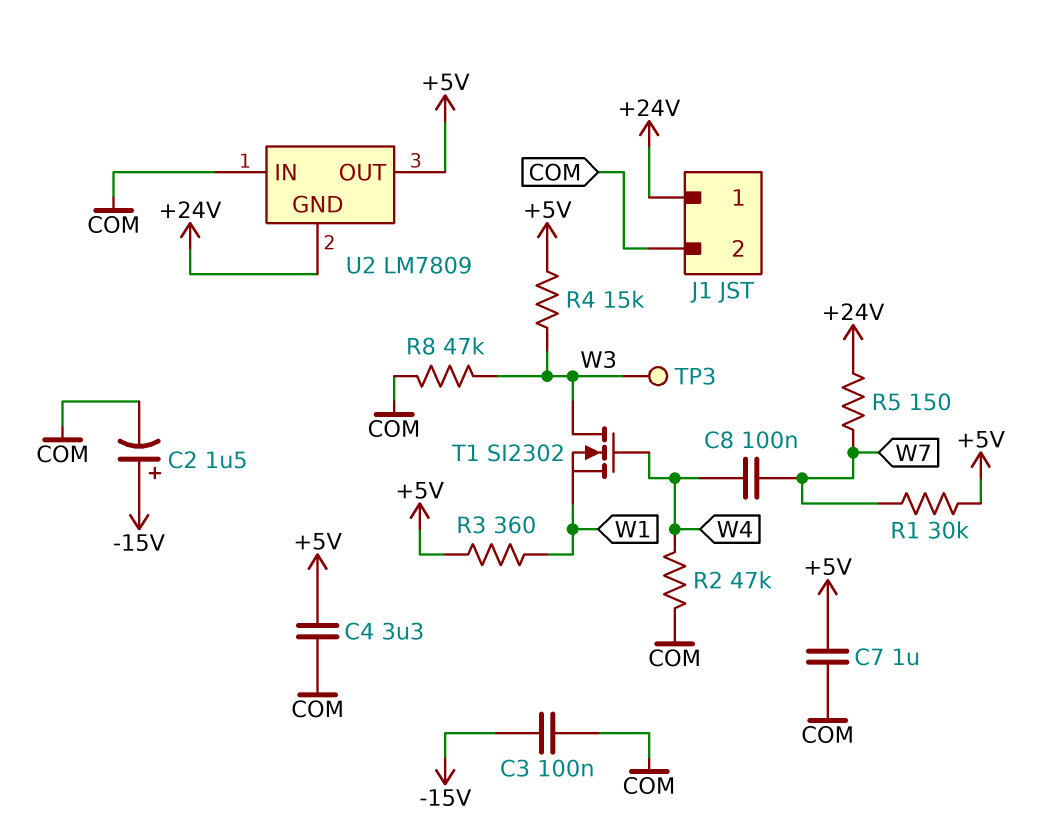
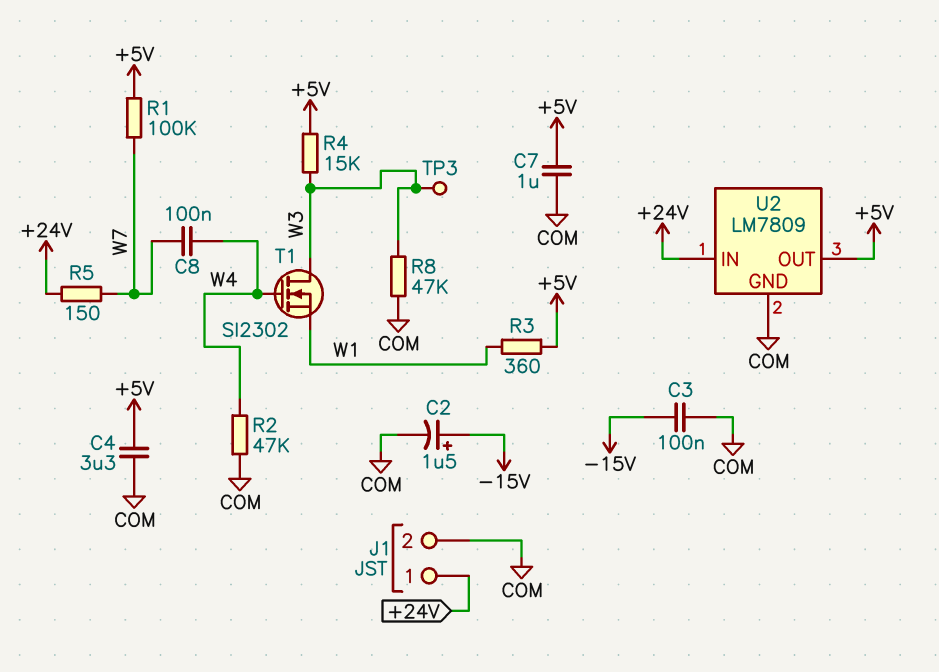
R1: 30k (+5V, W7) -> 100k (+5V, W7)
U2 pin GND: +24V -> COM
U2 pin IN: COM -> +24V

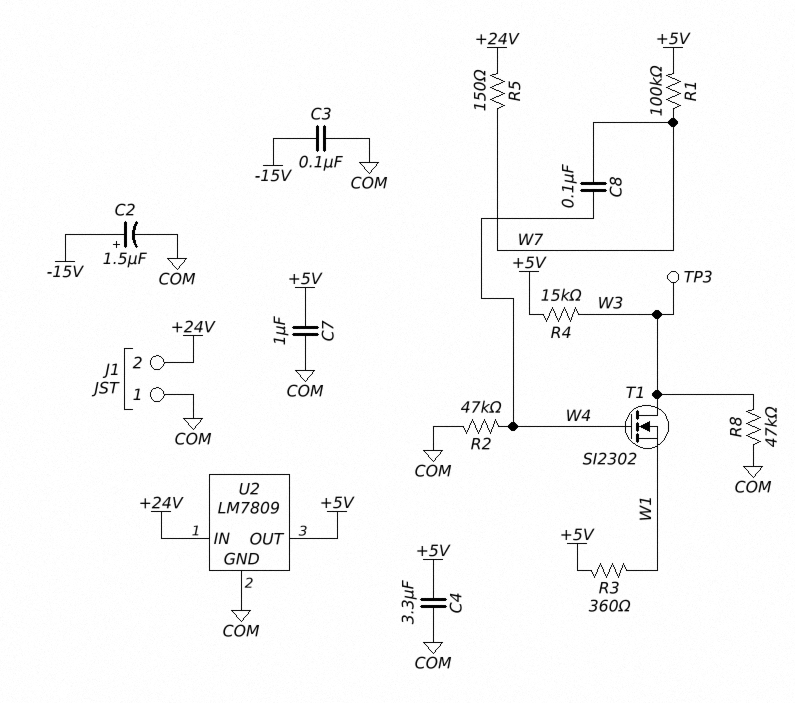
J1 pin 1: +24V -> COM
J1 pin 2: COM -> +24V

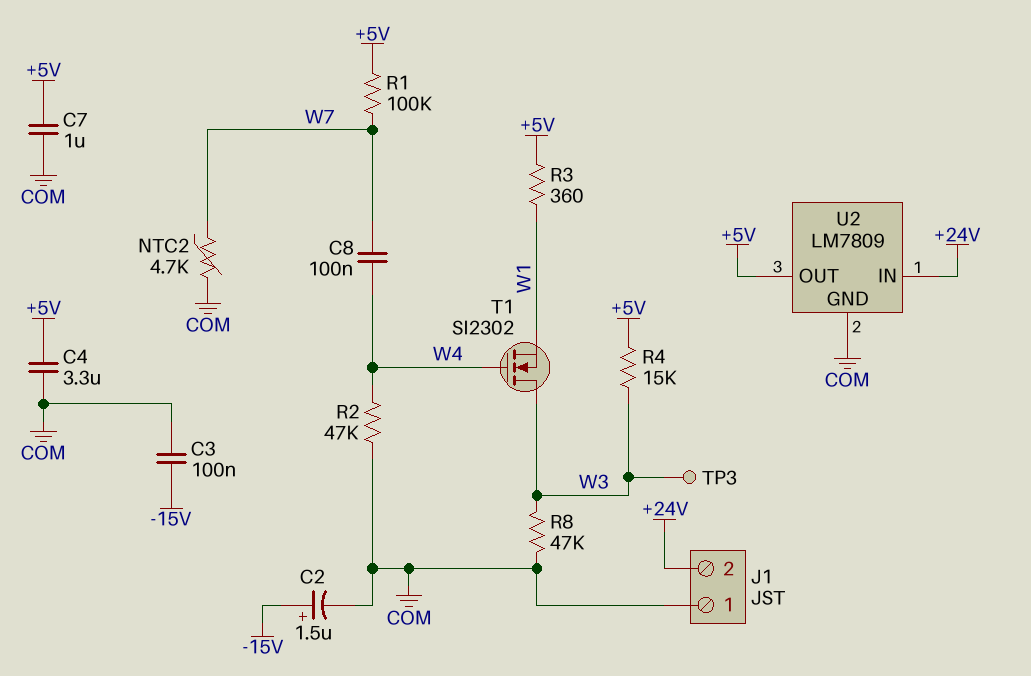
NTC2: none -> 4.7k (COM, W7)
R5: 150 (+24V, W7) -> none

